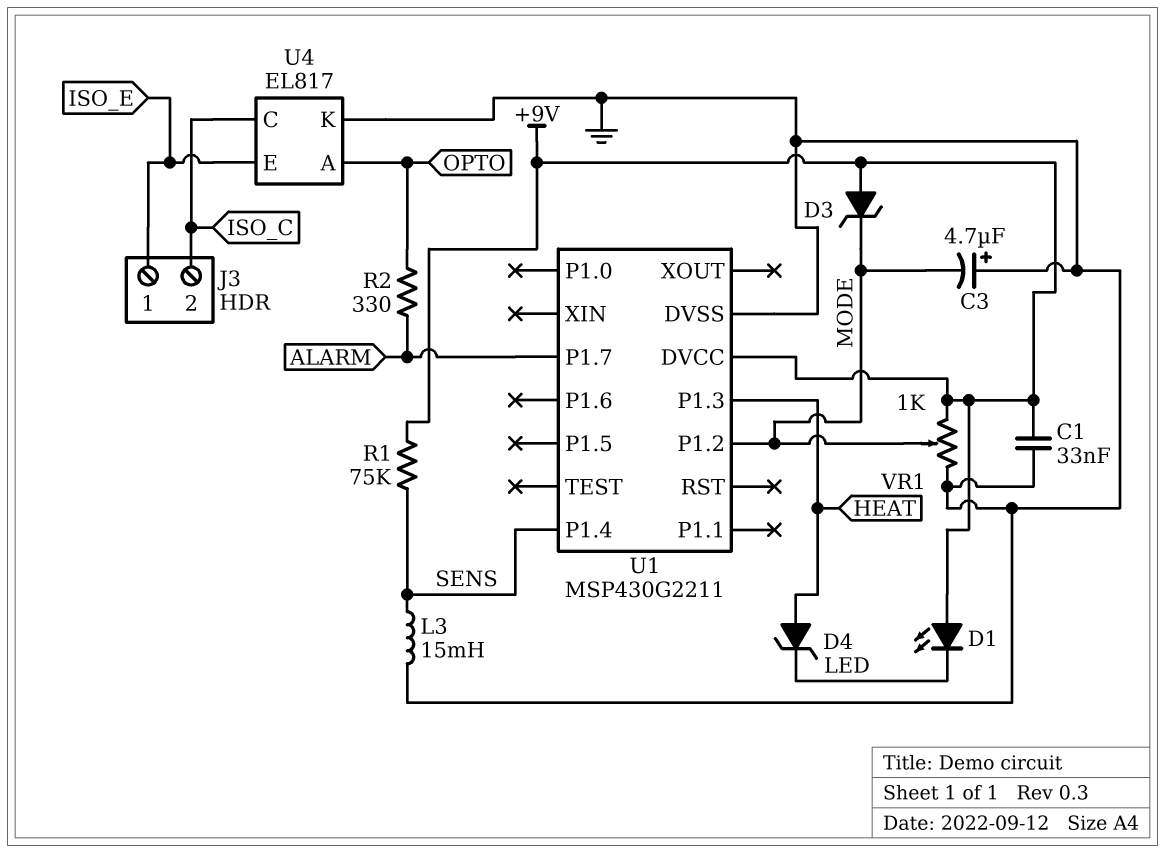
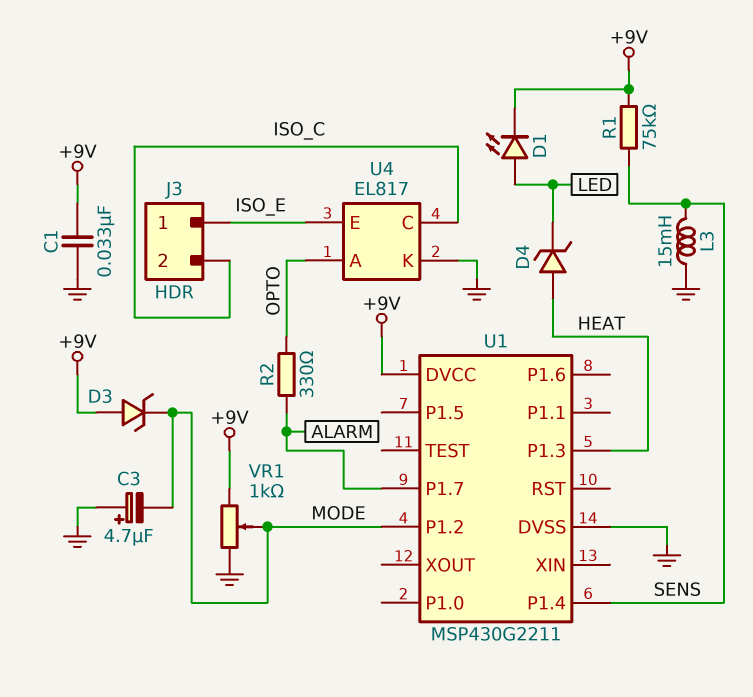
D1: LED (A +9V, K LED) -> LED (A LED, K +9V)

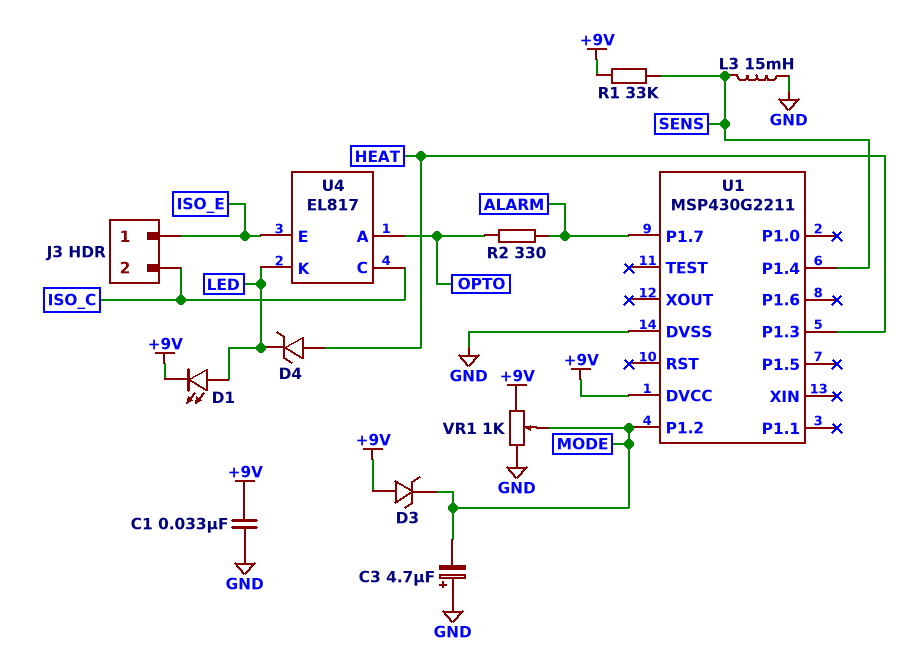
R1: 75k (+9V, SENS) -> 33k (+9V, SENS)
U4 pin K: GND -> LED

